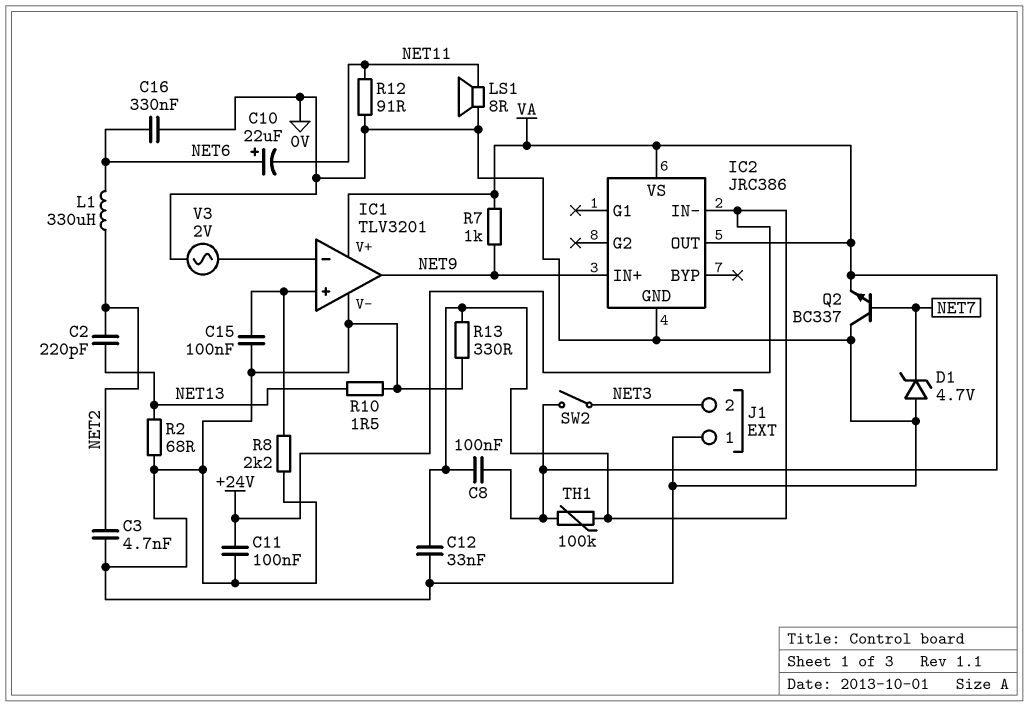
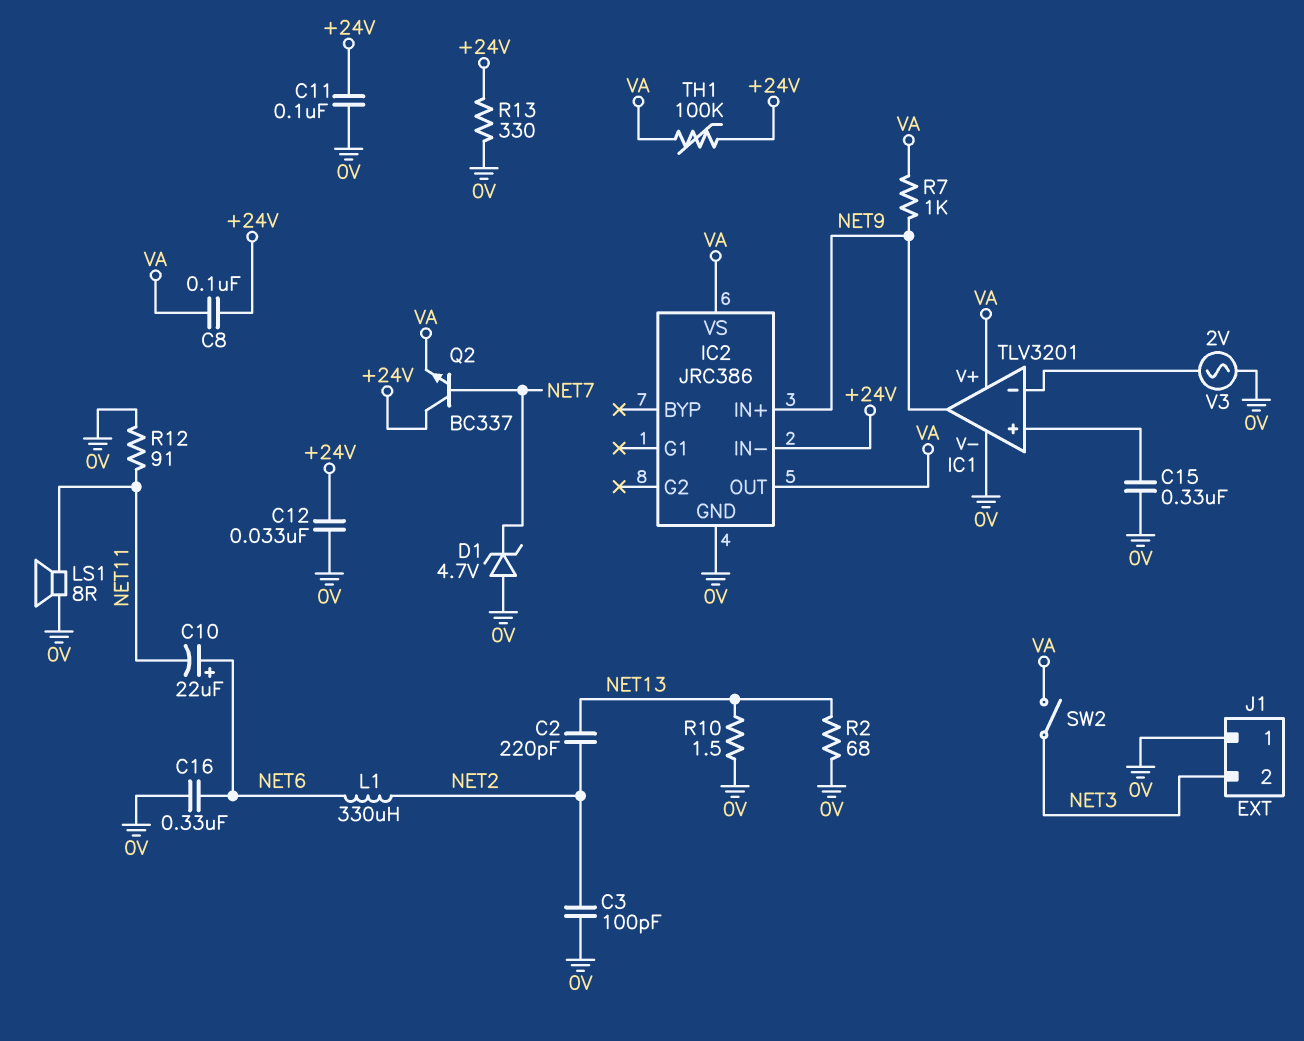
C3: 4.7nF (0V, NET2) -> 100pF (0V, NET2)
C15: 100nF (0V, IC1/in+) -> 330nF (0V, IC1/in+)
Q2: NPN BC337 (B NET7, C 0V, E VA) -> NPN BC337 (B NET7, C +24V, E VA)
R8: 2.2k (0V, IC1/in+) -> none

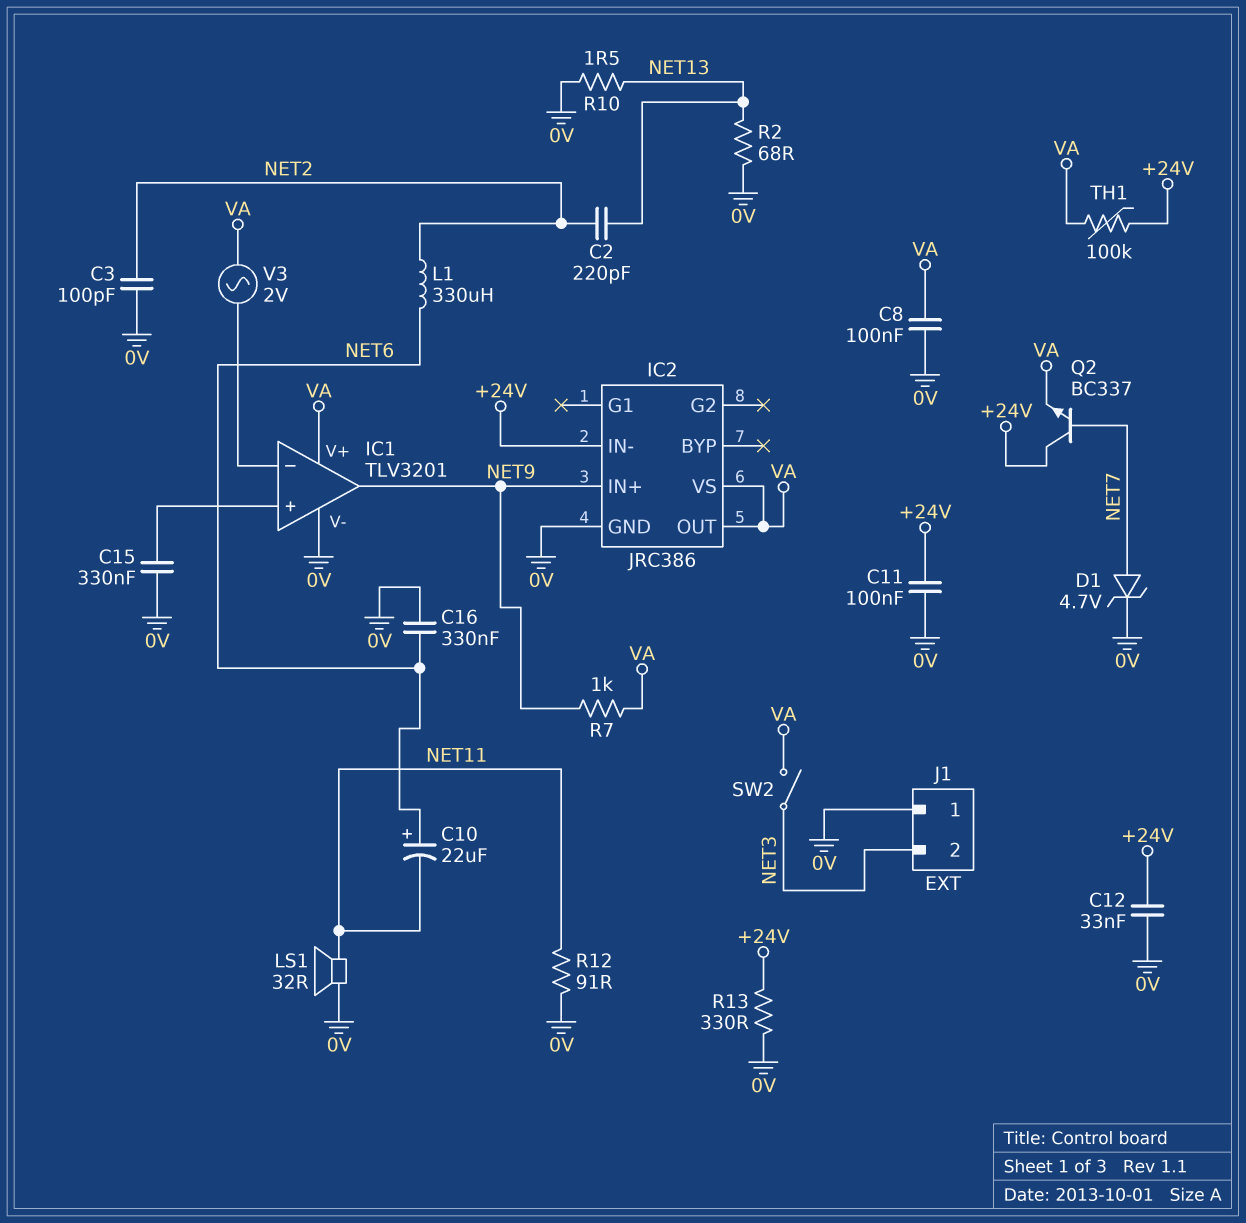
C8: 100nF (+24V, VA) -> 100nF (0V, VA)
D1: zener 4.7V (A 0V, K NET7) -> zener 4.7V (A NET7, K 0V)
LS1: speaker 8R (0V, NET11) -> speaker 32R (0V, NET11)
V3: AC 2V (0V, IC1/in-) -> AC 2V (IC1/in-, VA)

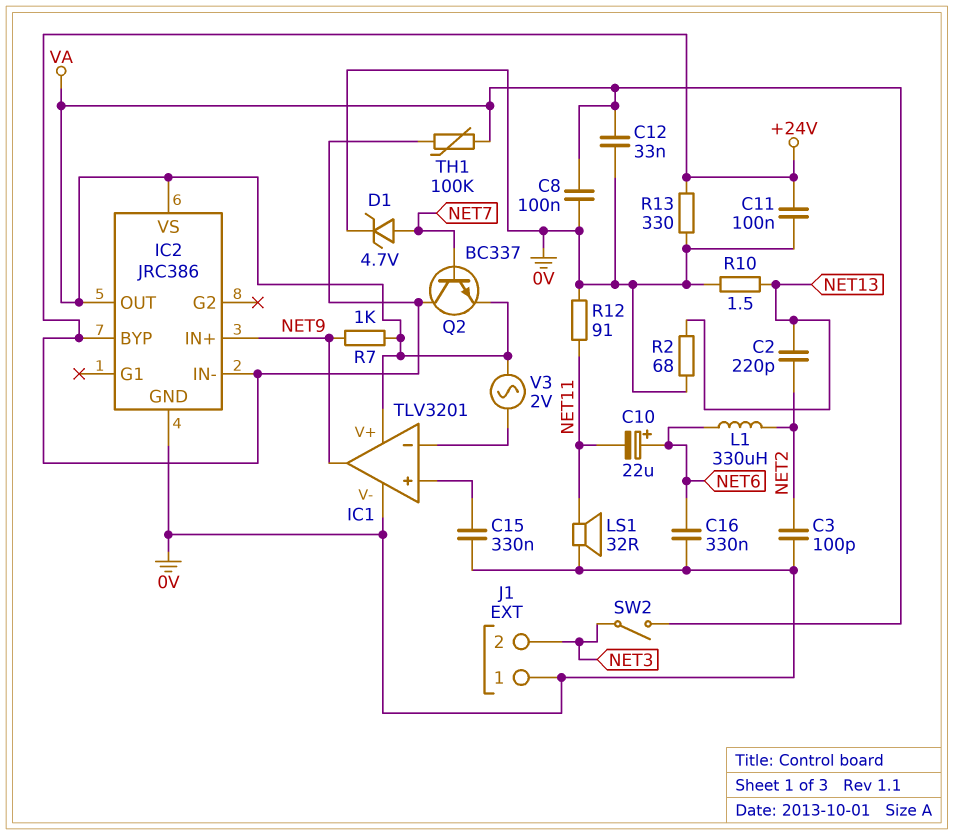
C12: 33nF (+24V, 0V) -> 33nF (0V, VA)
IC2 pin BYP: none -> +24V

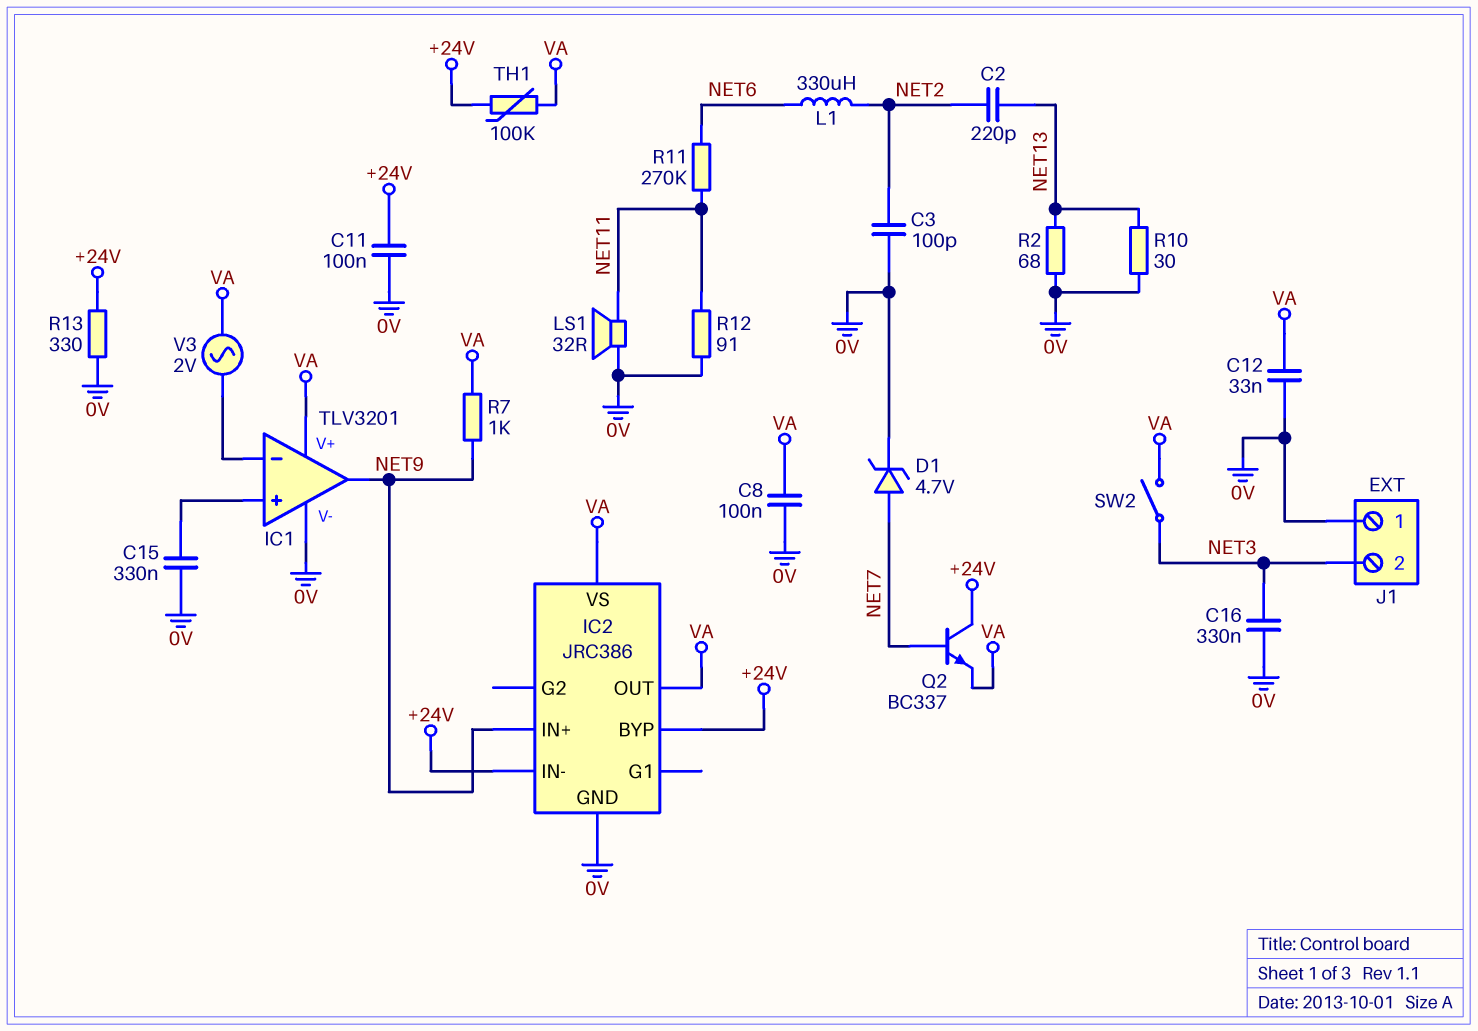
C10: 22uF (plus NET6, minus NET11) -> none
C16: 330nF (0V, NET6) -> 330nF (0V, NET3)
R10: 1.5 (0V, NET13) -> 30 (0V, NET13)
R11: none -> 270k (NET6, NET11)

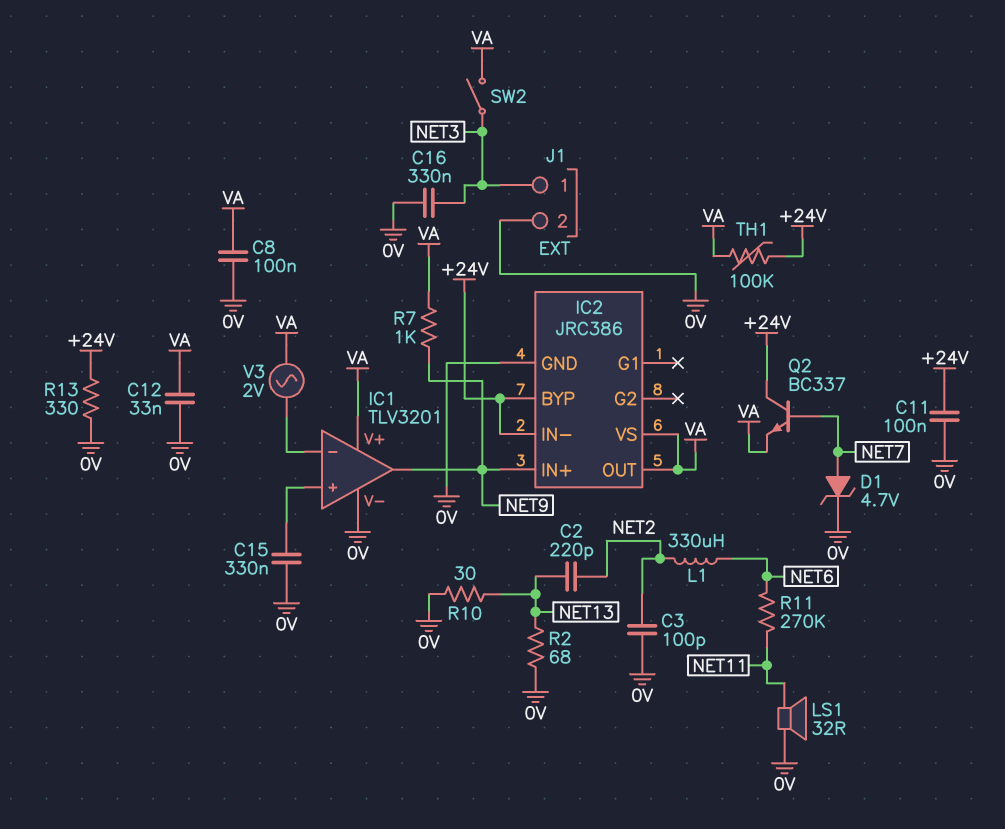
J1 pin 1: 0V -> NET3
J1 pin 2: NET3 -> 0V
R12: 91 (0V, NET11) -> none

